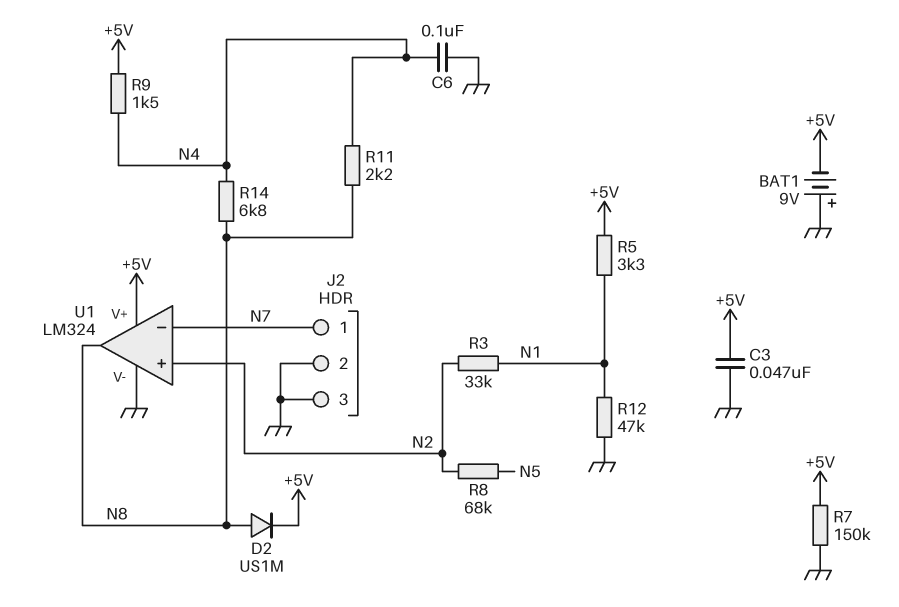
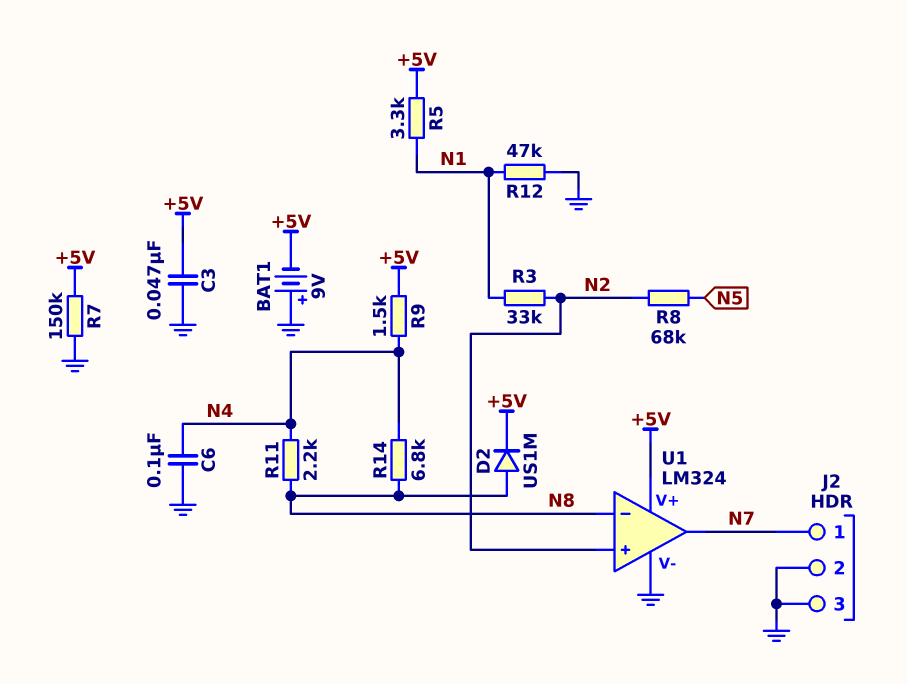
U1 pin in-: N7 -> N8
U1 pin out: N8 -> N7

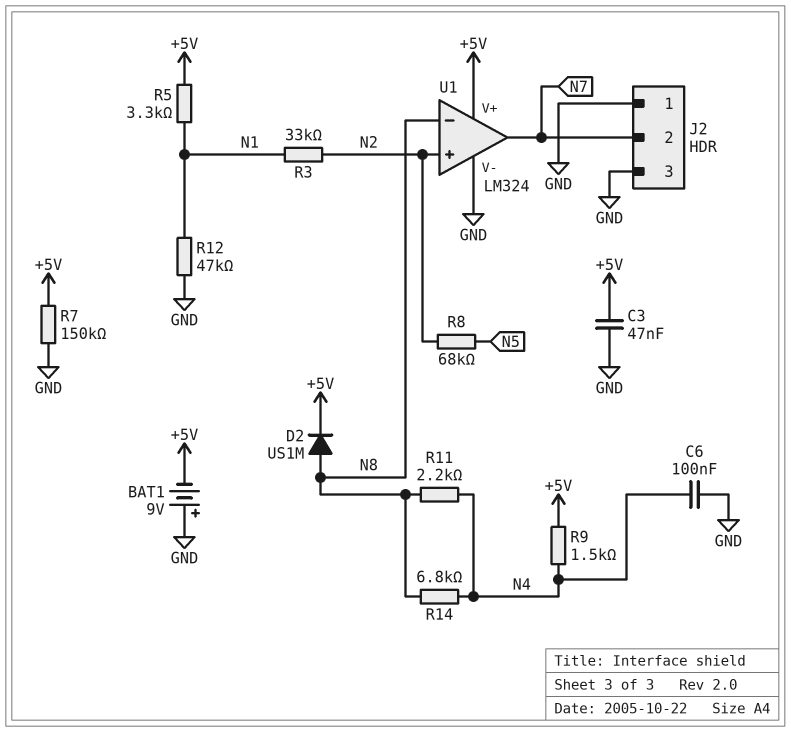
J2 pin 1: N7 -> GND
J2 pin 2: GND -> N7

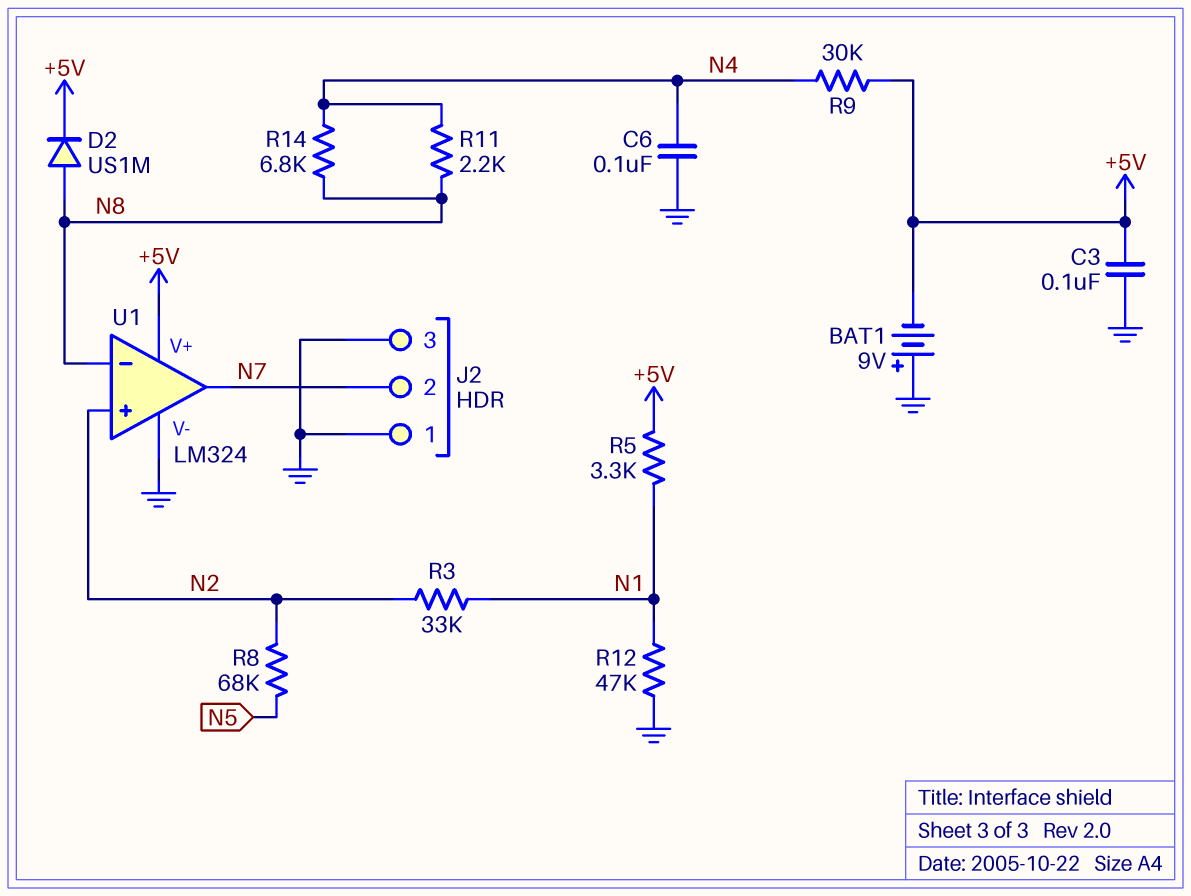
C3: 47nF (+5V, GND) -> 100nF (+5V, GND)
R7: 150k (+5V, GND) -> none
R9: 1.5k (+5V, N4) -> 30k (+5V, N4)

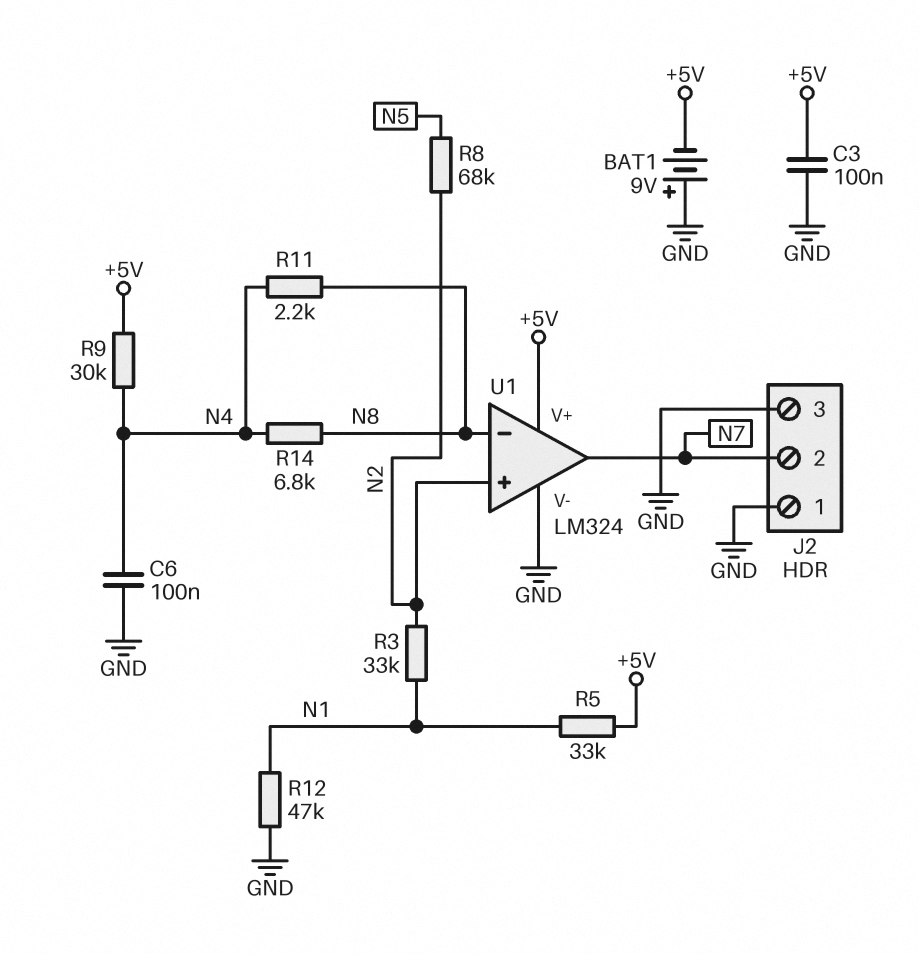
D2: diode US1M (A N8, K +5V) -> none
R5: 3.3k (+5V, N1) -> 33k (+5V, N1)

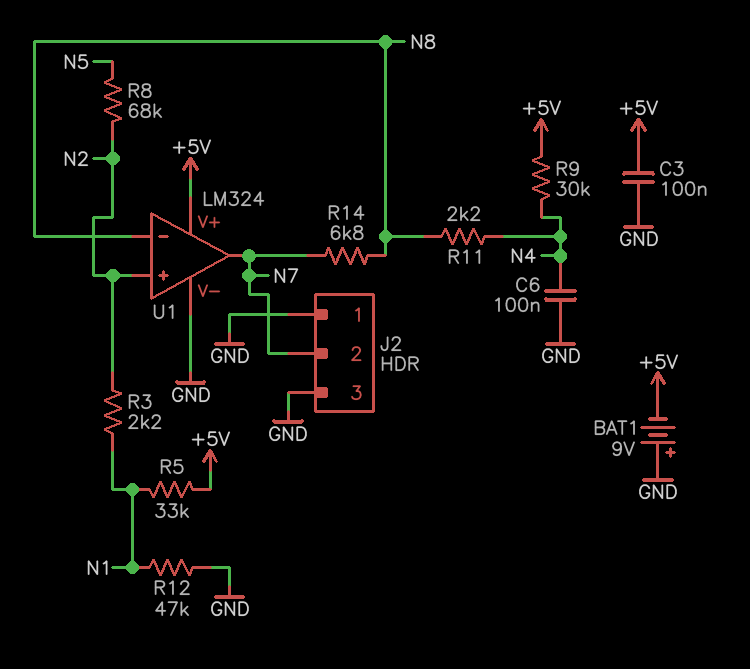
R3: 33k (N1, N2) -> 2.2k (N1, N2)
R14: 6.8k (N4, N8) -> 6.8k (N7, N8)

